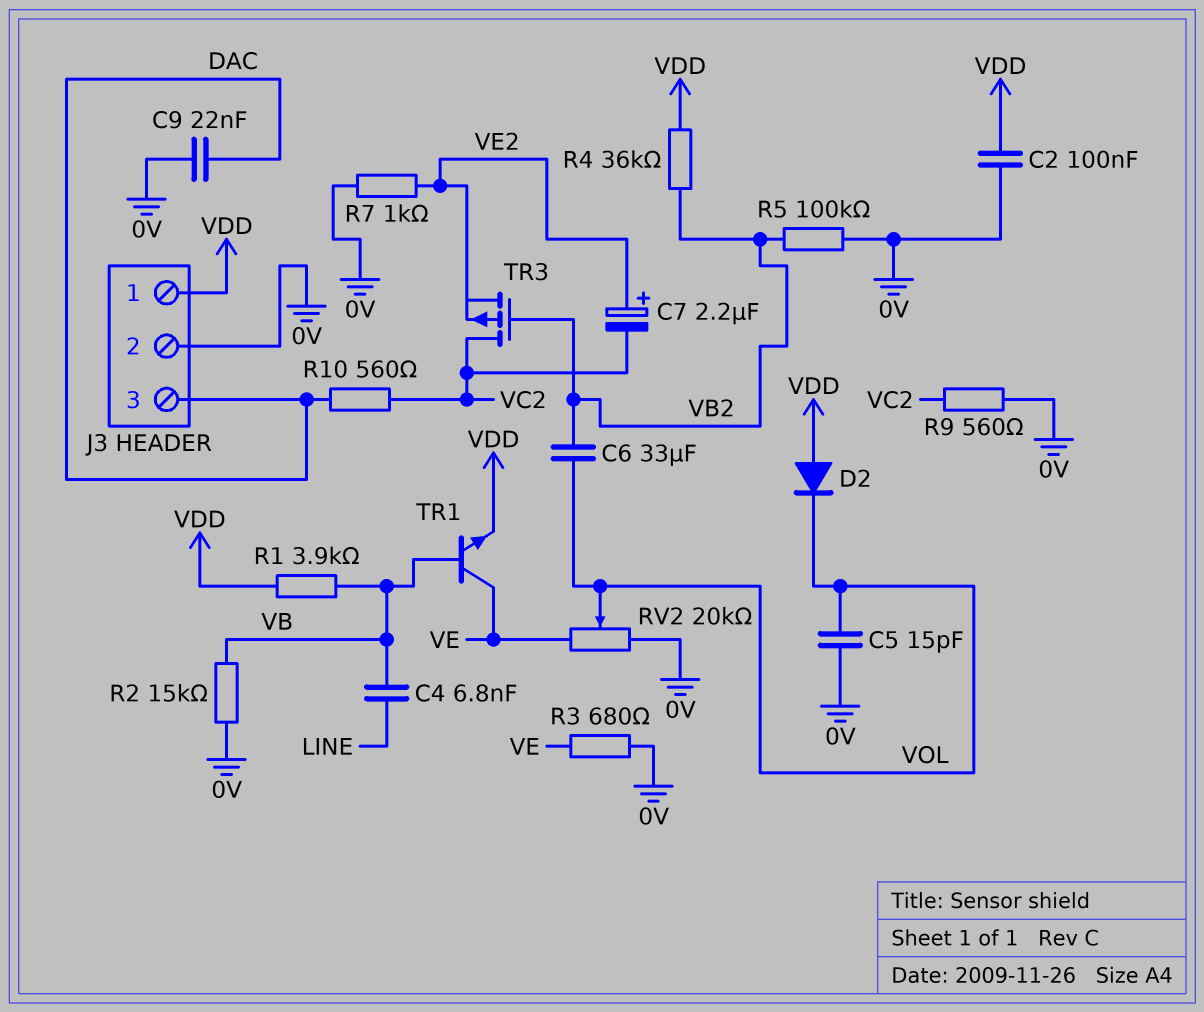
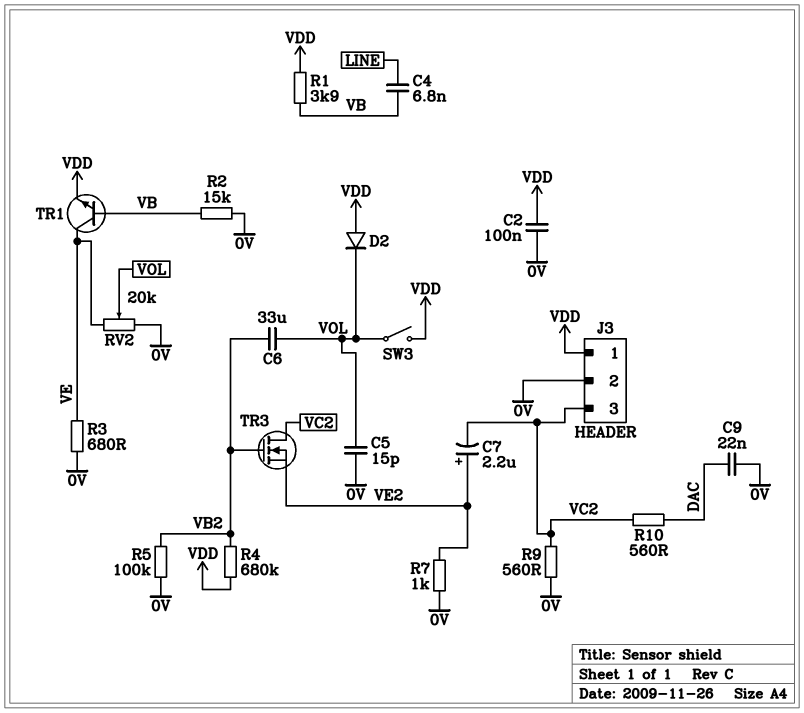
J3 pin 3: DAC -> VC2
R4: 36k (VB2, VDD) -> 680k (VB2, VDD)
SW3: none -> switch (VDD, VOL)
TR3: PMOS (G VB2, D VC2, S VE2) -> NMOS (G VB2, D VC2, S VE2)

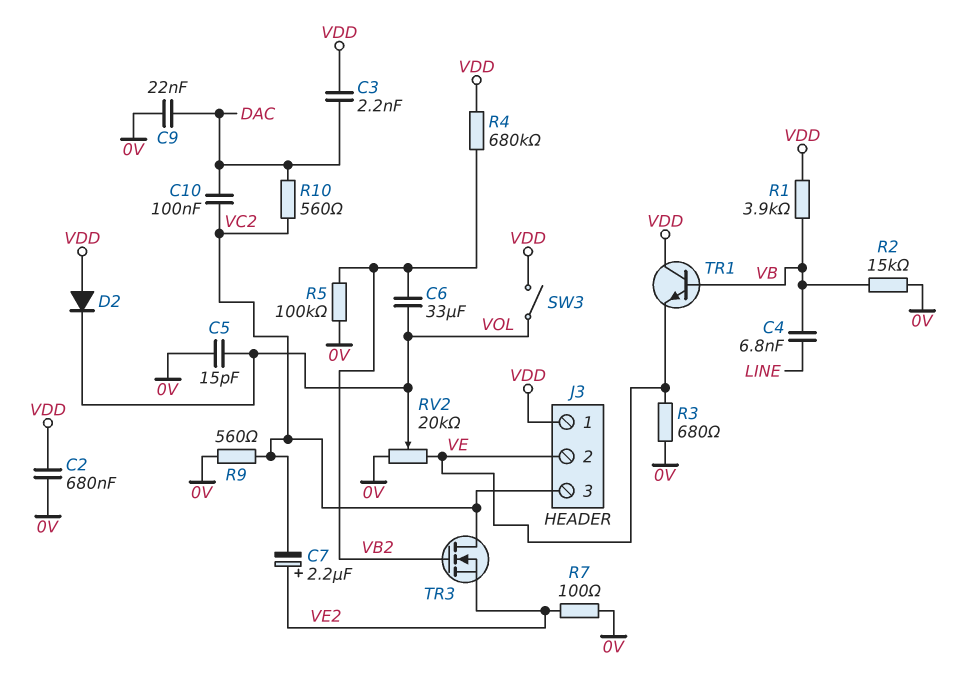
C2: 100nF (0V, VDD) -> 680nF (0V, VDD)
C3: none -> 2.2nF (DAC, VDD)
C10: none -> 100nF (DAC, VC2)
J3 pin 2: 0V -> VE
R7: 1k (0V, VE2) -> 100 (0V, VE2)
TR1: NPN (B VB, C VE, E VDD) -> NPN (B VB, C VDD, E VE)

